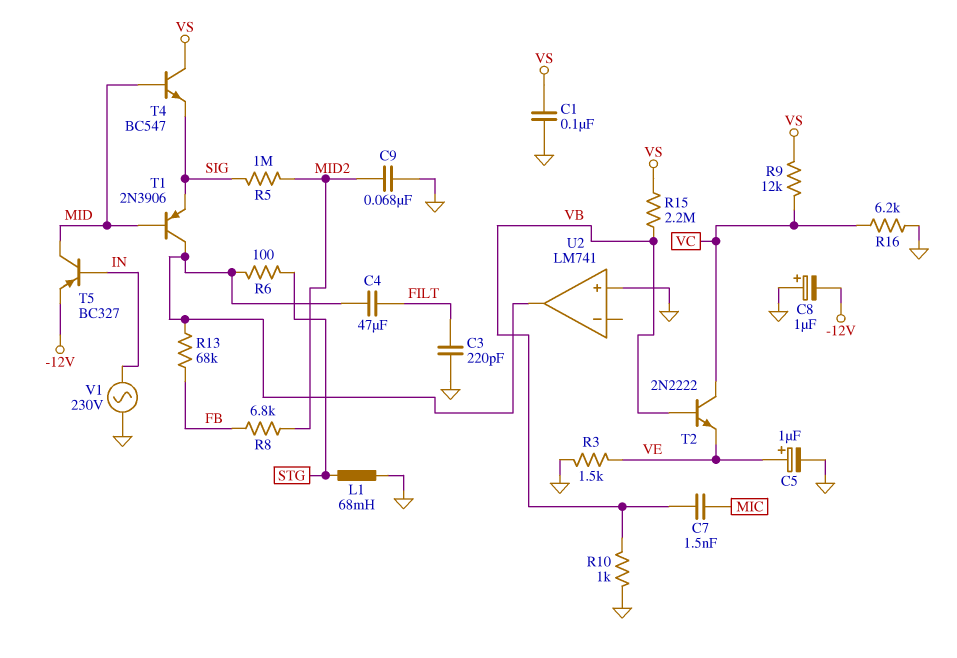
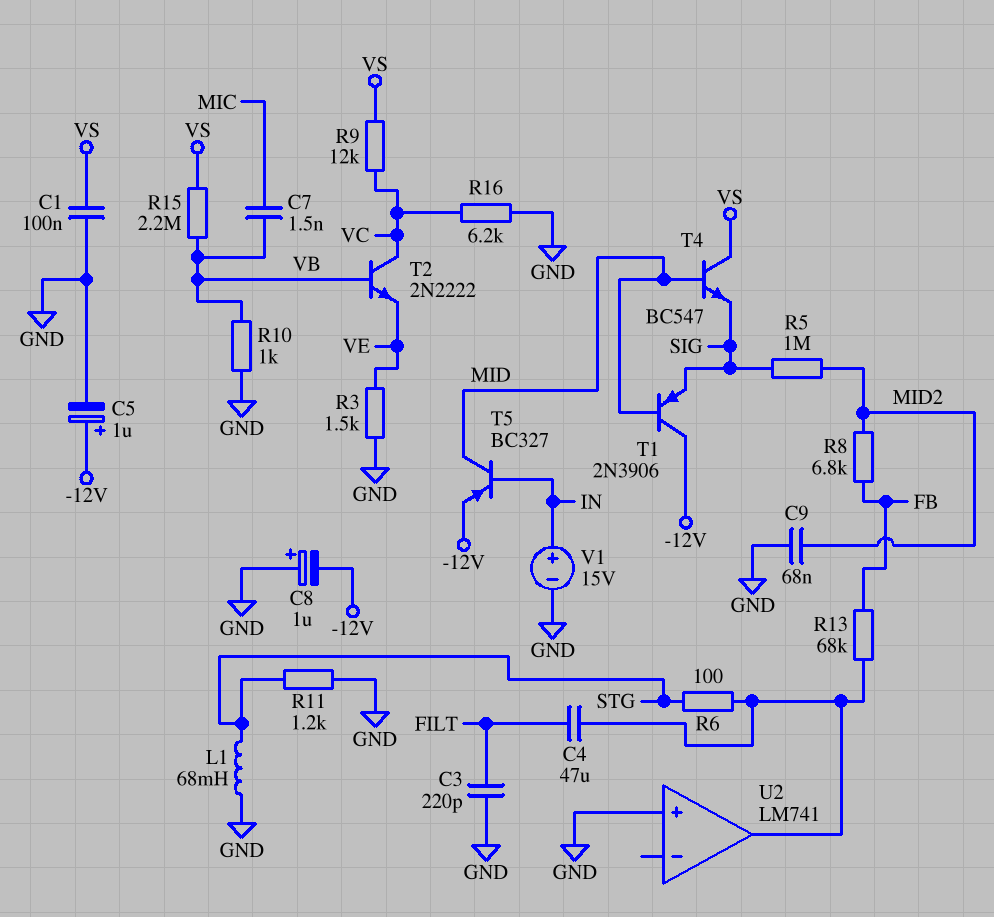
C5: 1uF (plus VE, minus GND) -> 1uF (plus -12V, minus GND)
R11: none -> 1.2k (GND, STG)
T1: PNP 2N3906 (B MID, C U2/out, E SIG) -> PNP 2N3906 (B MID, C -12V, E SIG)
V1: AC 230V (GND, IN) -> 15V (plus IN, minus GND)

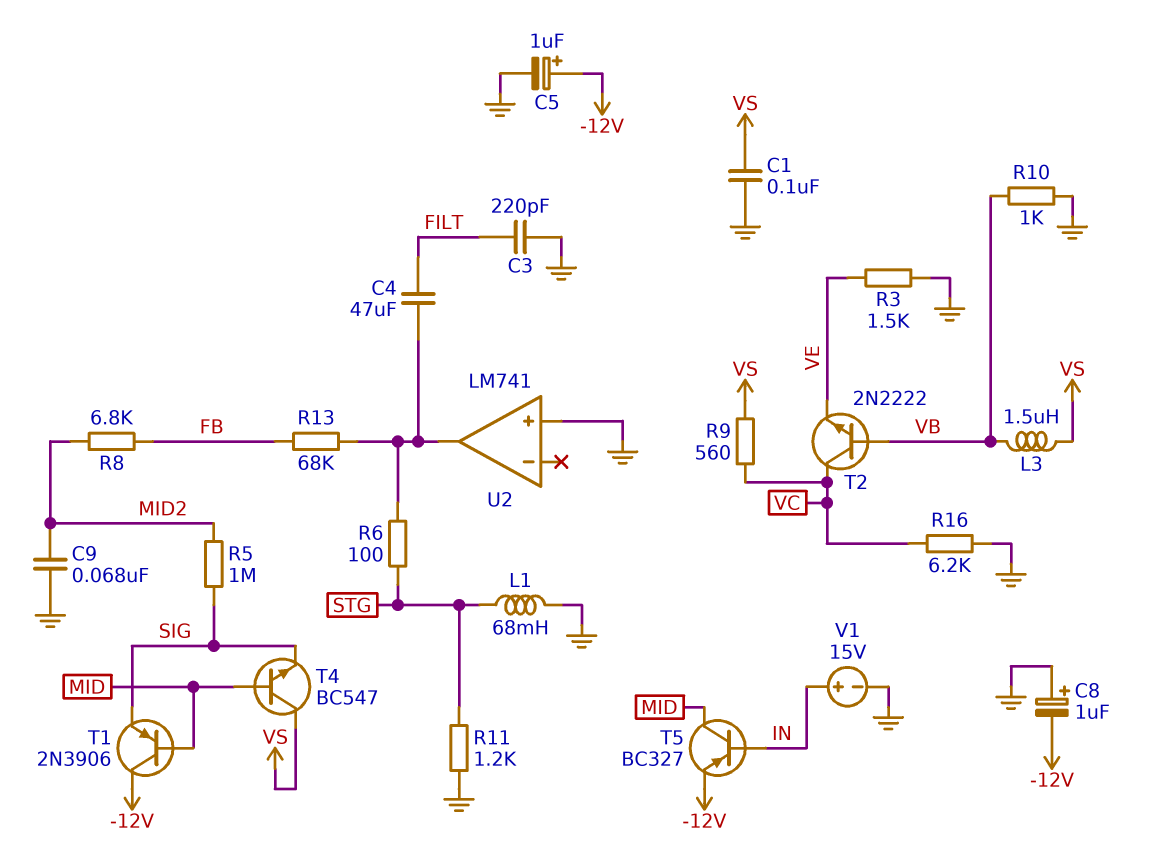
C7: 1.5nF (MIC, VB) -> none
L3: none -> 1.5uH (VB, VS)
R9: 12k (VC, VS) -> 560 (VC, VS)
R15: 2.2M (VB, VS) -> none

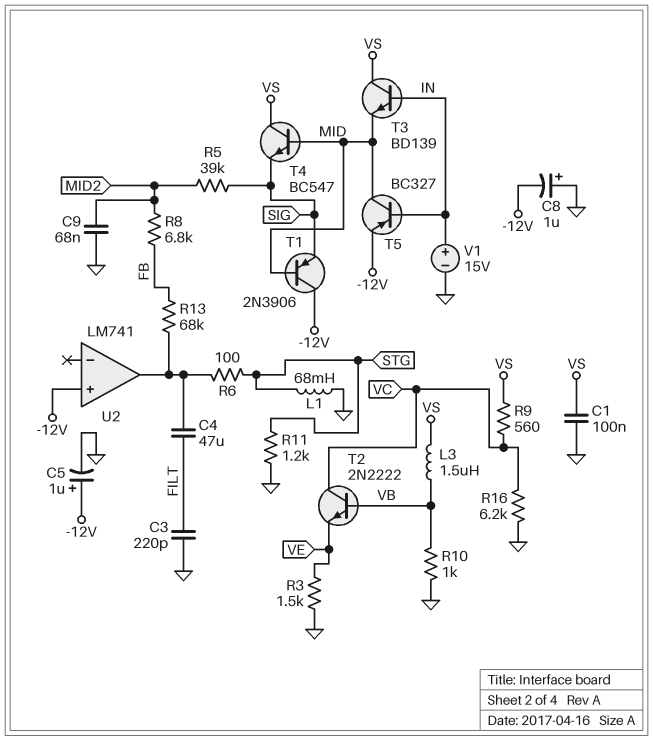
R5: 1M (MID2, SIG) -> 39k (MID2, SIG)
T3: none -> NPN BD139 (B IN, C VS, E MID)
U2 pin in+: GND -> -12V

